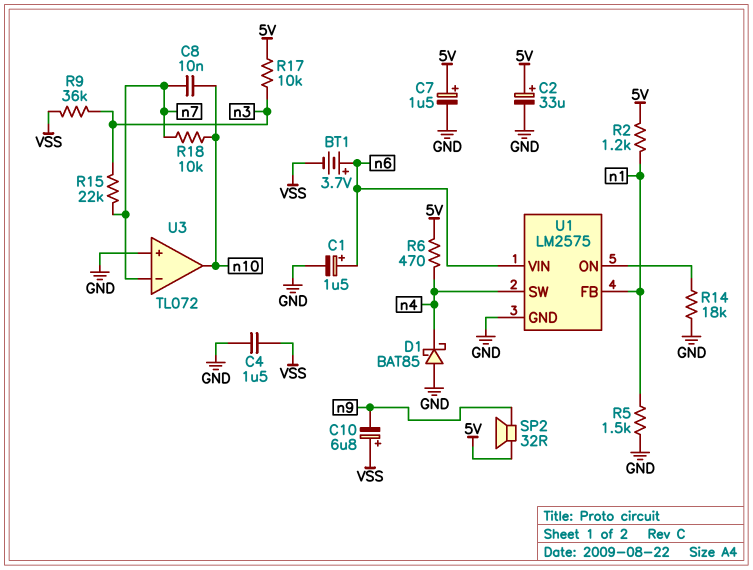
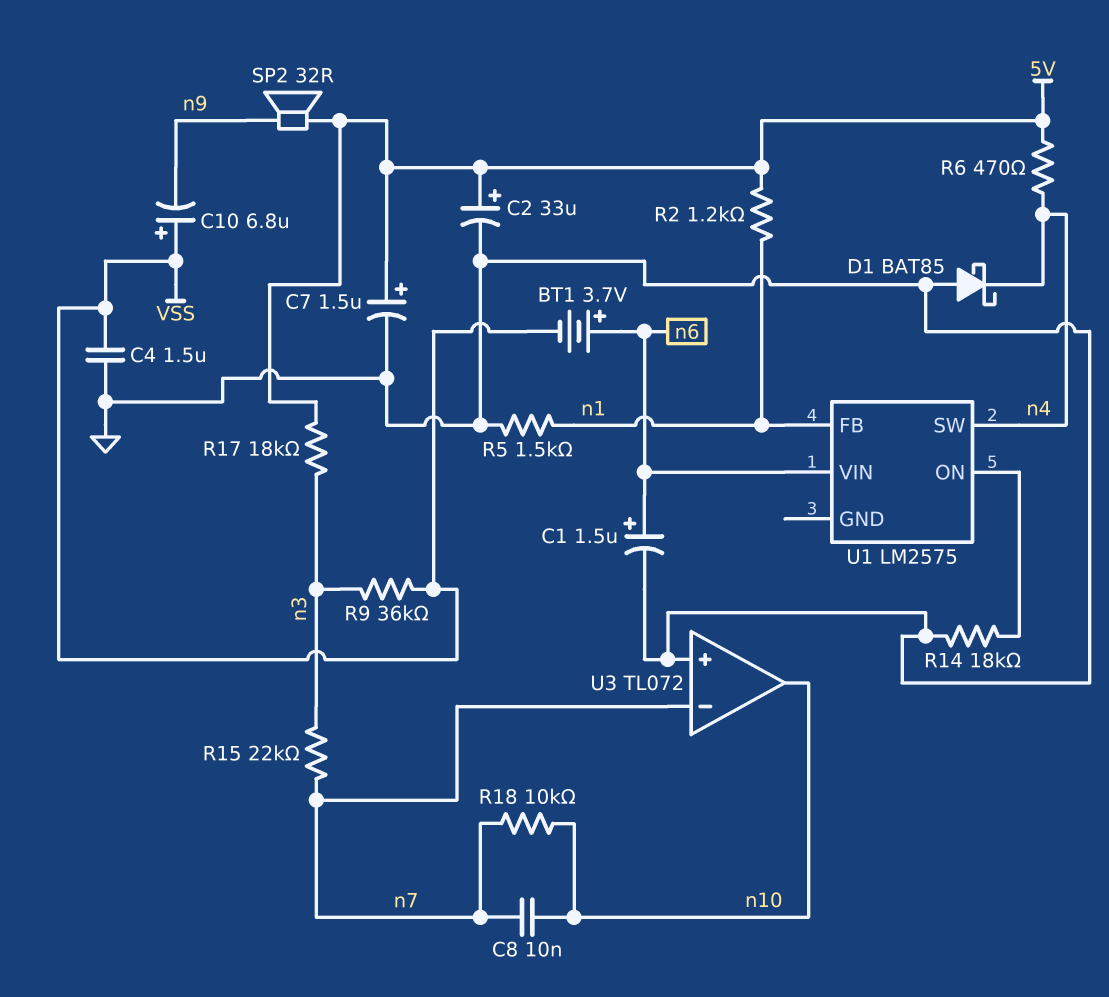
R17: 10k (5V, n3) -> 18k (5V, n3)
U1 pin GND: GND -> none

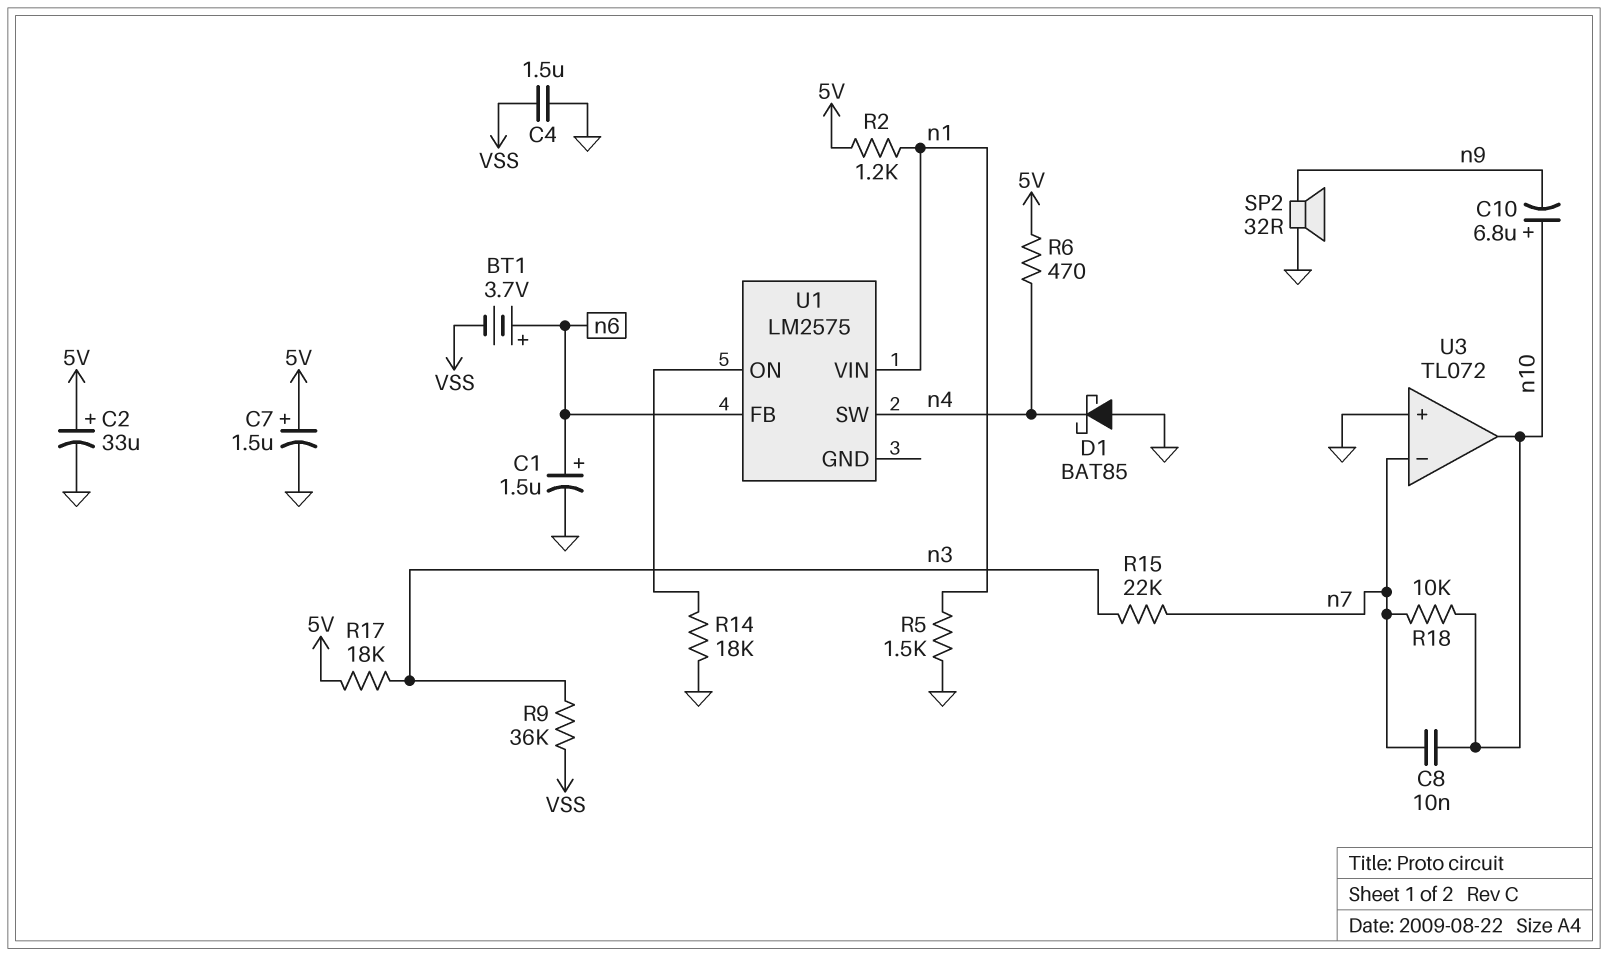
C10: 6.8uF (plus VSS, minus n9) -> 6.8uF (plus n10, minus n9)
SP2: speaker 32R (5V, n9) -> speaker 32R (GND, n9)
U1 pin FB: n1 -> n6
U1 pin VIN: n6 -> n1

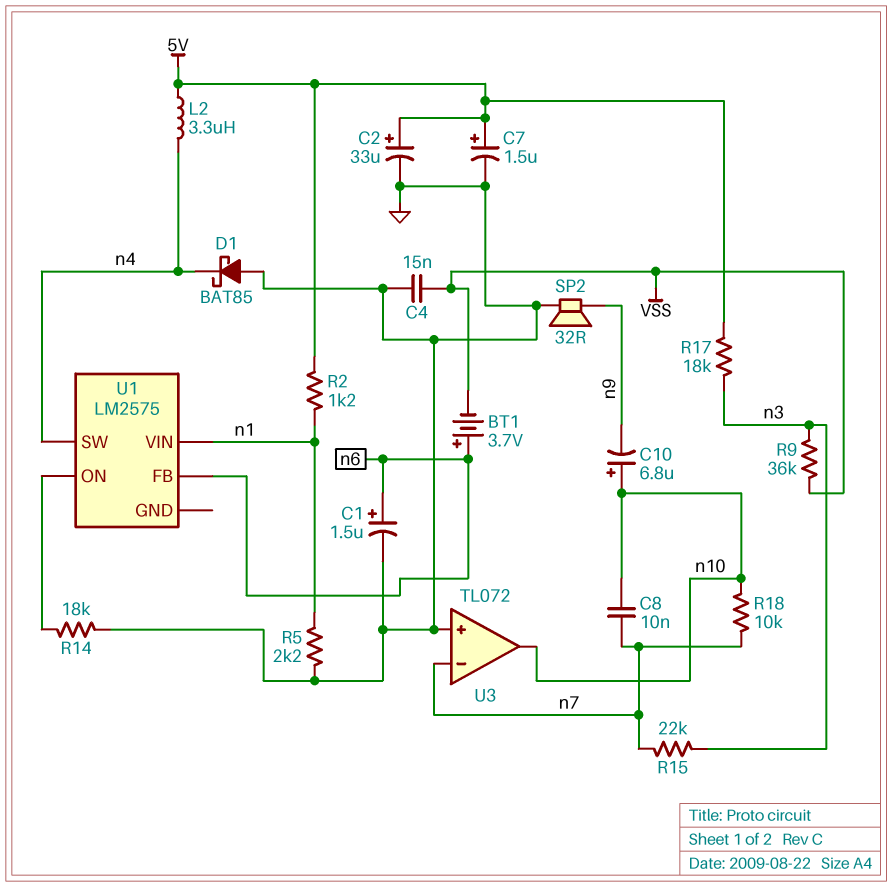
C4: 1.5uF (GND, VSS) -> 15nF (GND, VSS)
L2: none -> 3.3uH (5V, n4)
R5: 1.5k (GND, n1) -> 2.2k (GND, n1)
R6: 470 (5V, n4) -> none

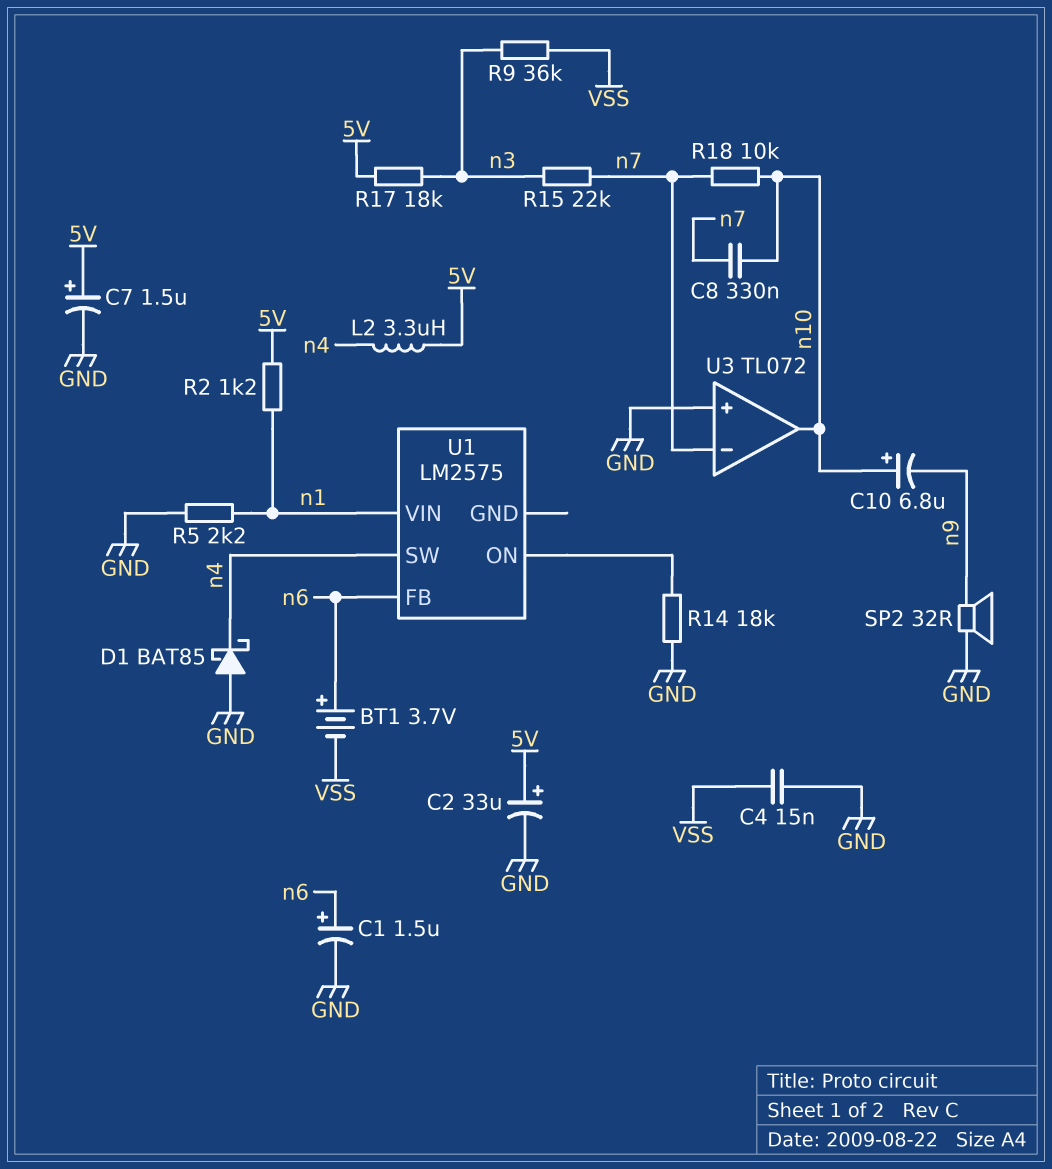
C8: 10nF (n7, n10) -> 330nF (n7, n10)

